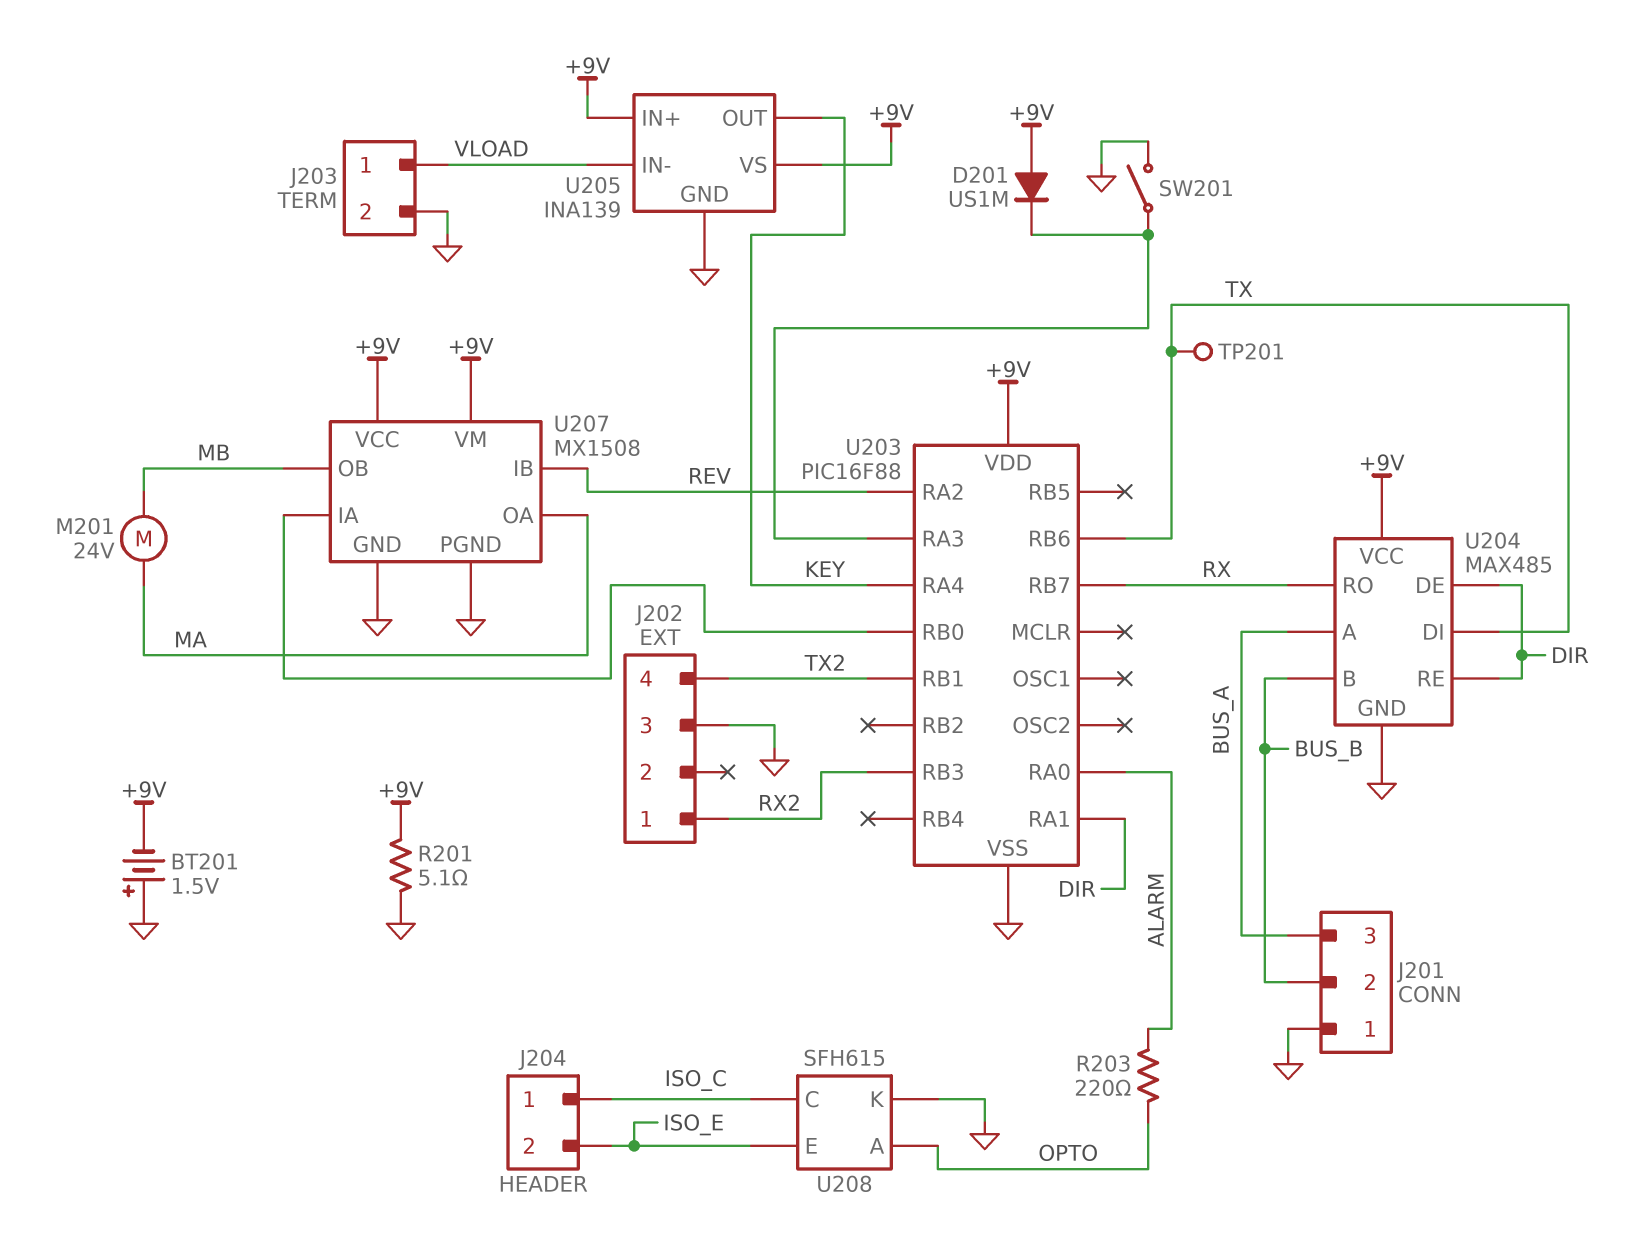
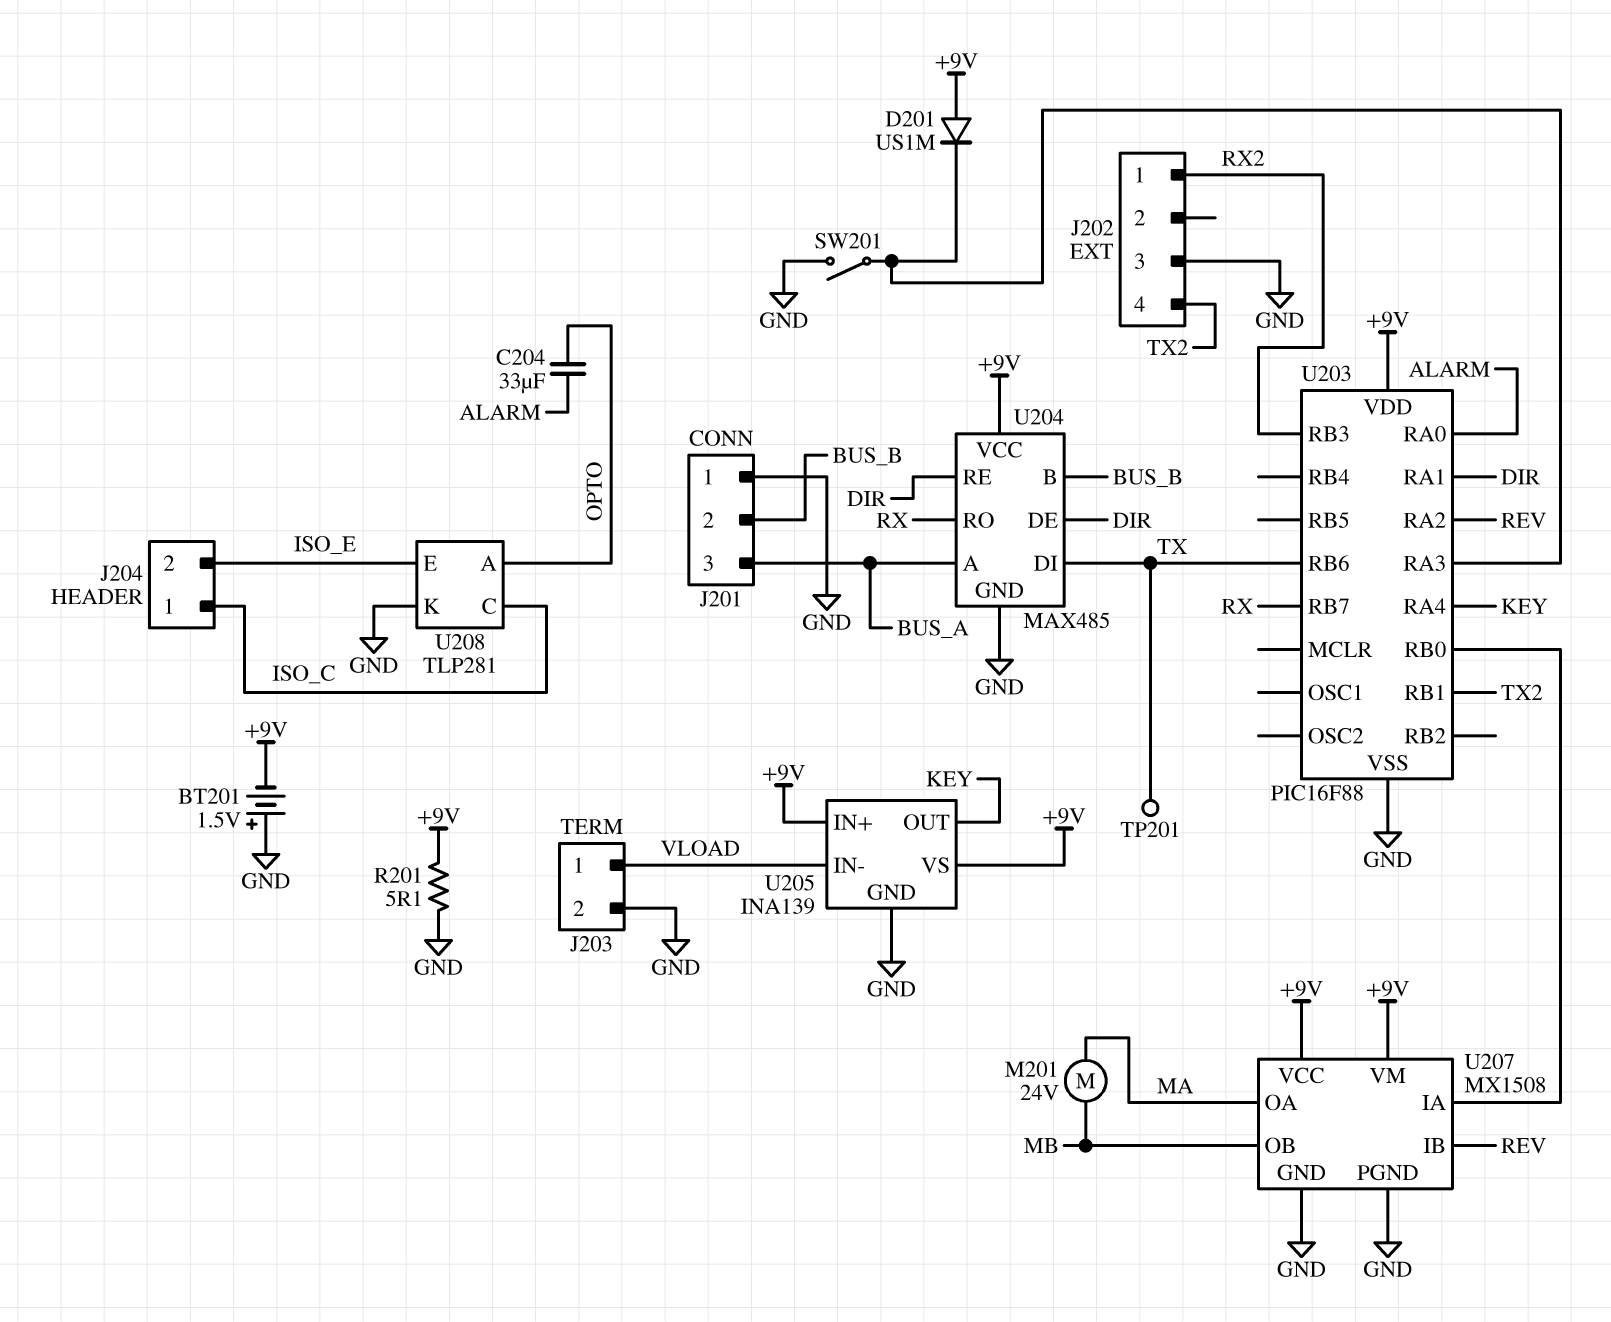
C204: none -> 33uF (ALARM, OPTO)
R203: 220 (ALARM, OPTO) -> none
U208: SFH615 -> TLP281

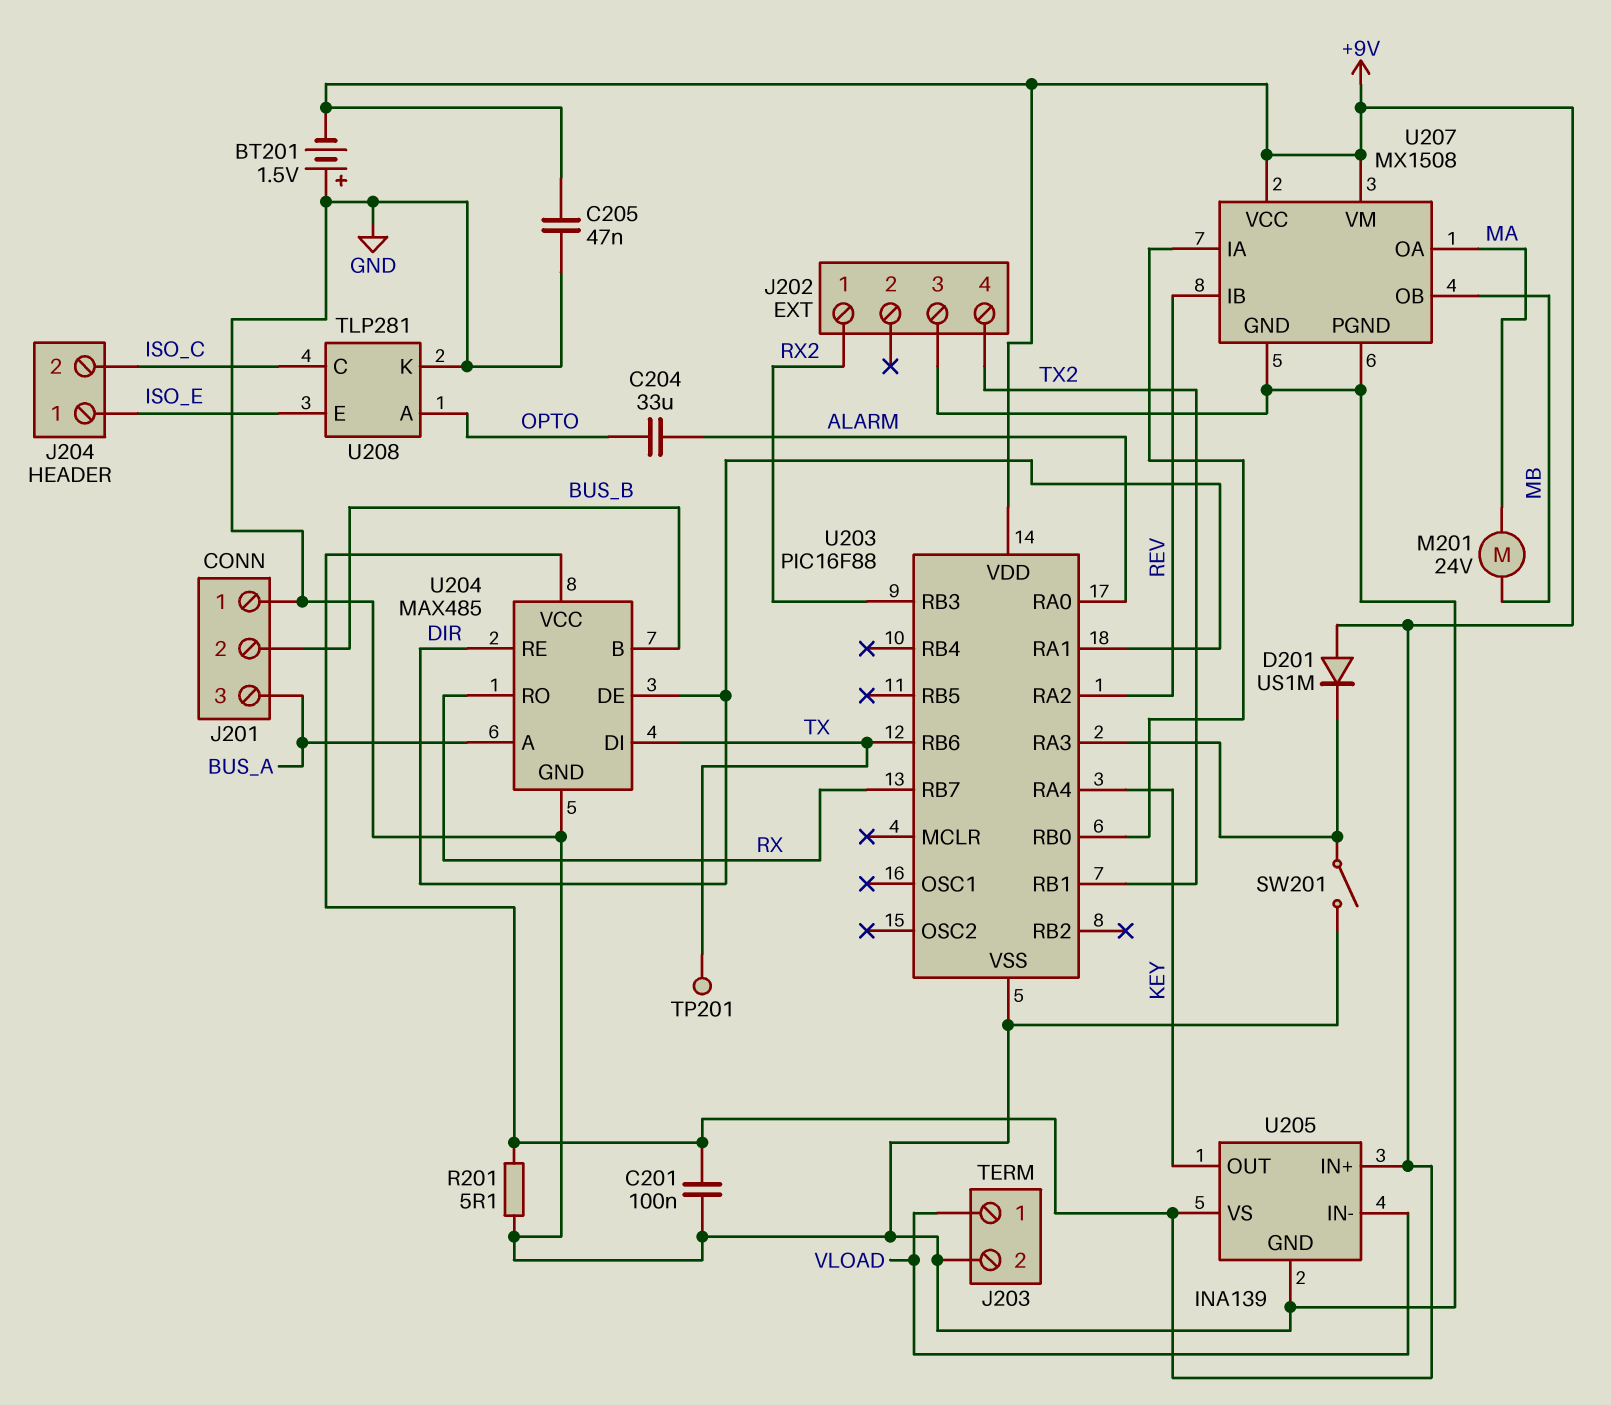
C201: none -> 100nF (+9V, GND)
C205: none -> 47nF (+9V, GND)
J204 pin 1: ISO_C -> ISO_E
J204 pin 2: ISO_E -> ISO_C

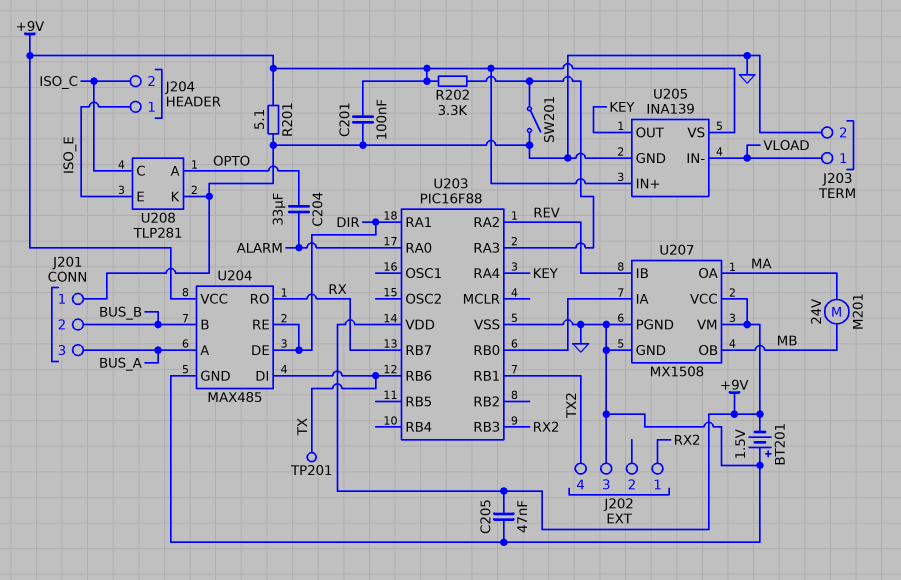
D201: diode US1M (A +9V, K U203/RA3) -> none
R202: none -> 3.3k (+9V, U203/RA3)

